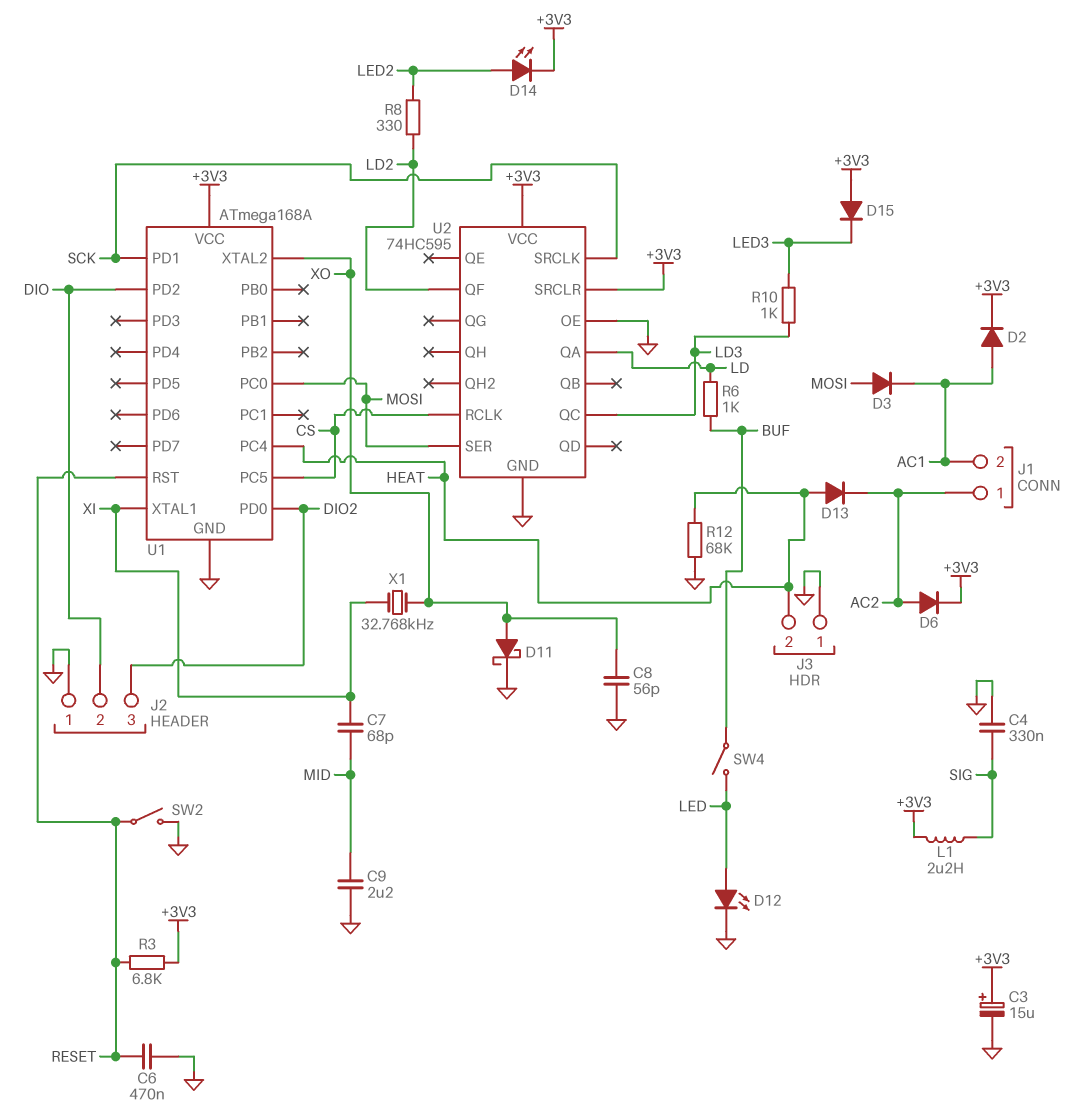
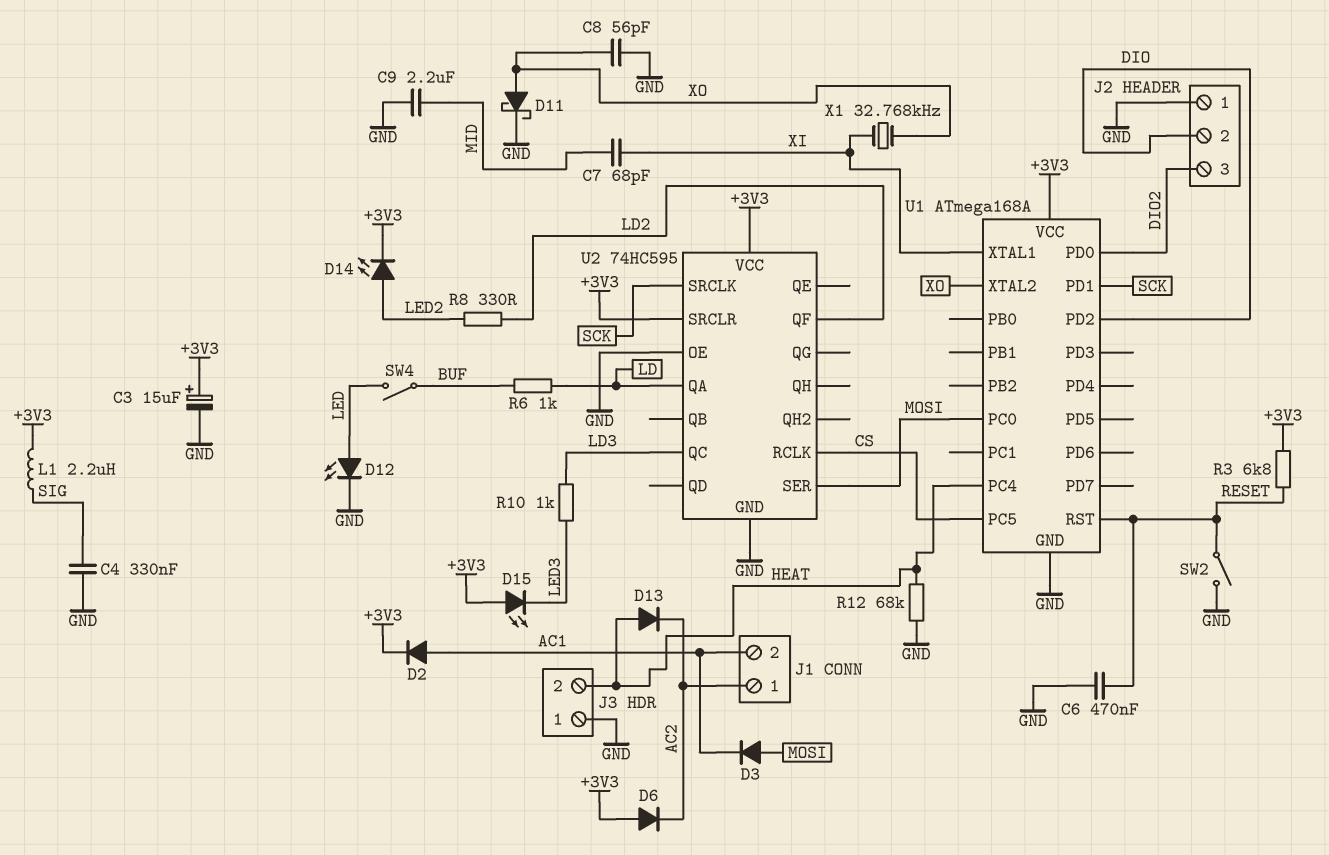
D6: diode (A AC2, K +3V3) -> diode (A +3V3, K AC2)
D15: diode (A +3V3, K LED3) -> LED (A +3V3, K LED3)

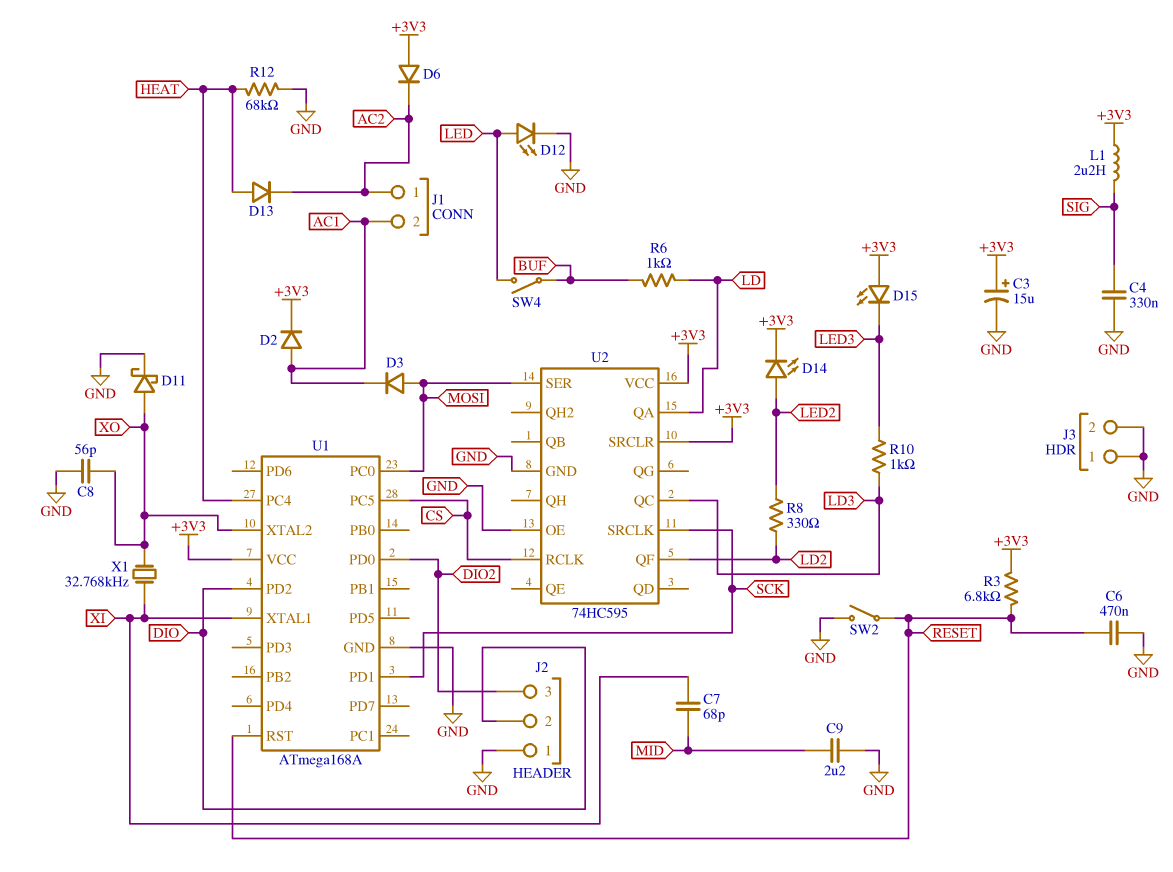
J3 pin 2: HEAT -> GND

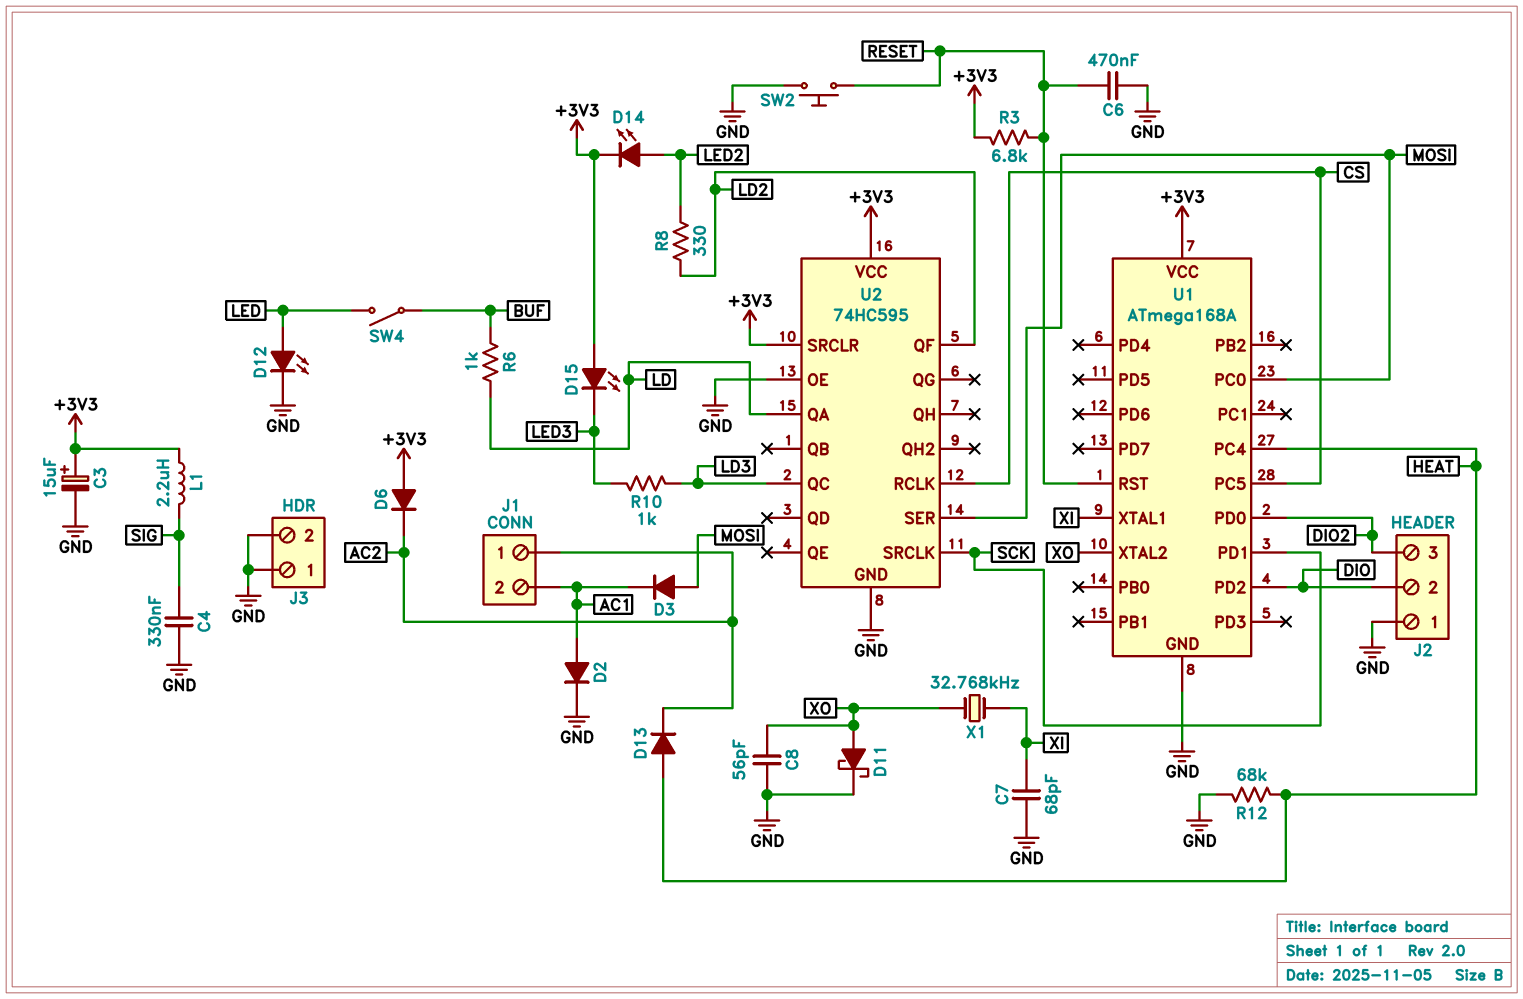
C7: 68pF (MID, XI) -> 68pF (GND, XI)
C9: 2.2uF (GND, MID) -> none
D2: diode (A AC1, K +3V3) -> diode (A AC1, K GND)
SW2: switch (GND, RESET) -> button (GND, RESET)

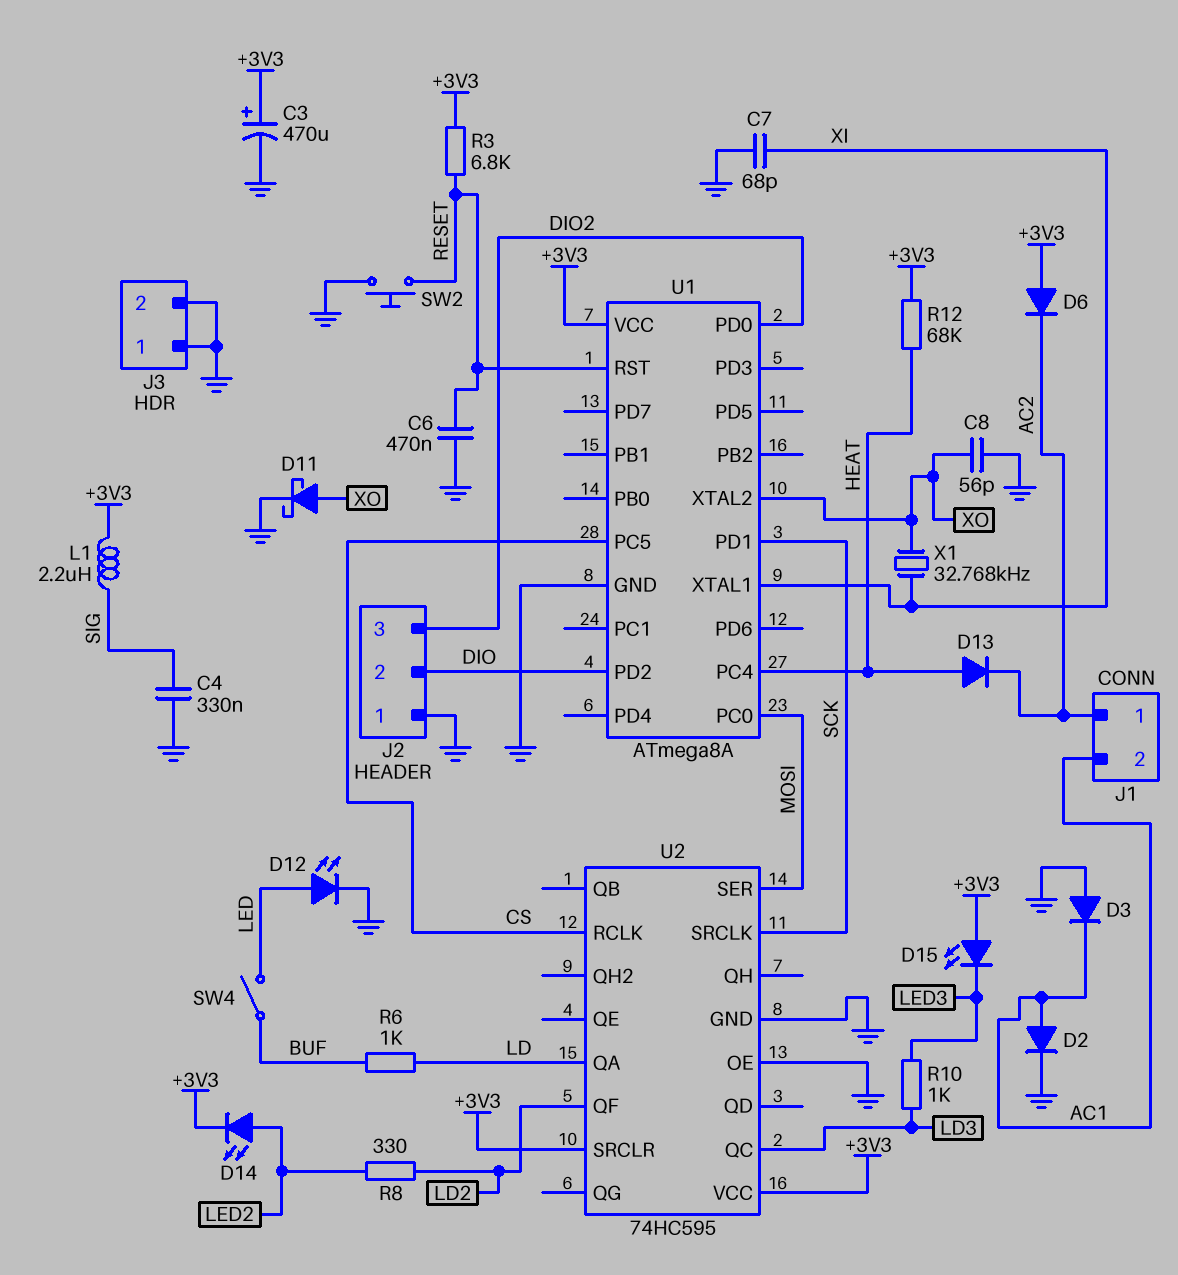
C3: 15uF (plus +3V3, minus GND) -> 470uF (plus +3V3, minus GND)
D3: diode (A MOSI, K AC1) -> diode (A GND, K AC1)
R12: 68k (GND, HEAT) -> 68k (+3V3, HEAT)
U1: ATmega168A -> ATmega8A

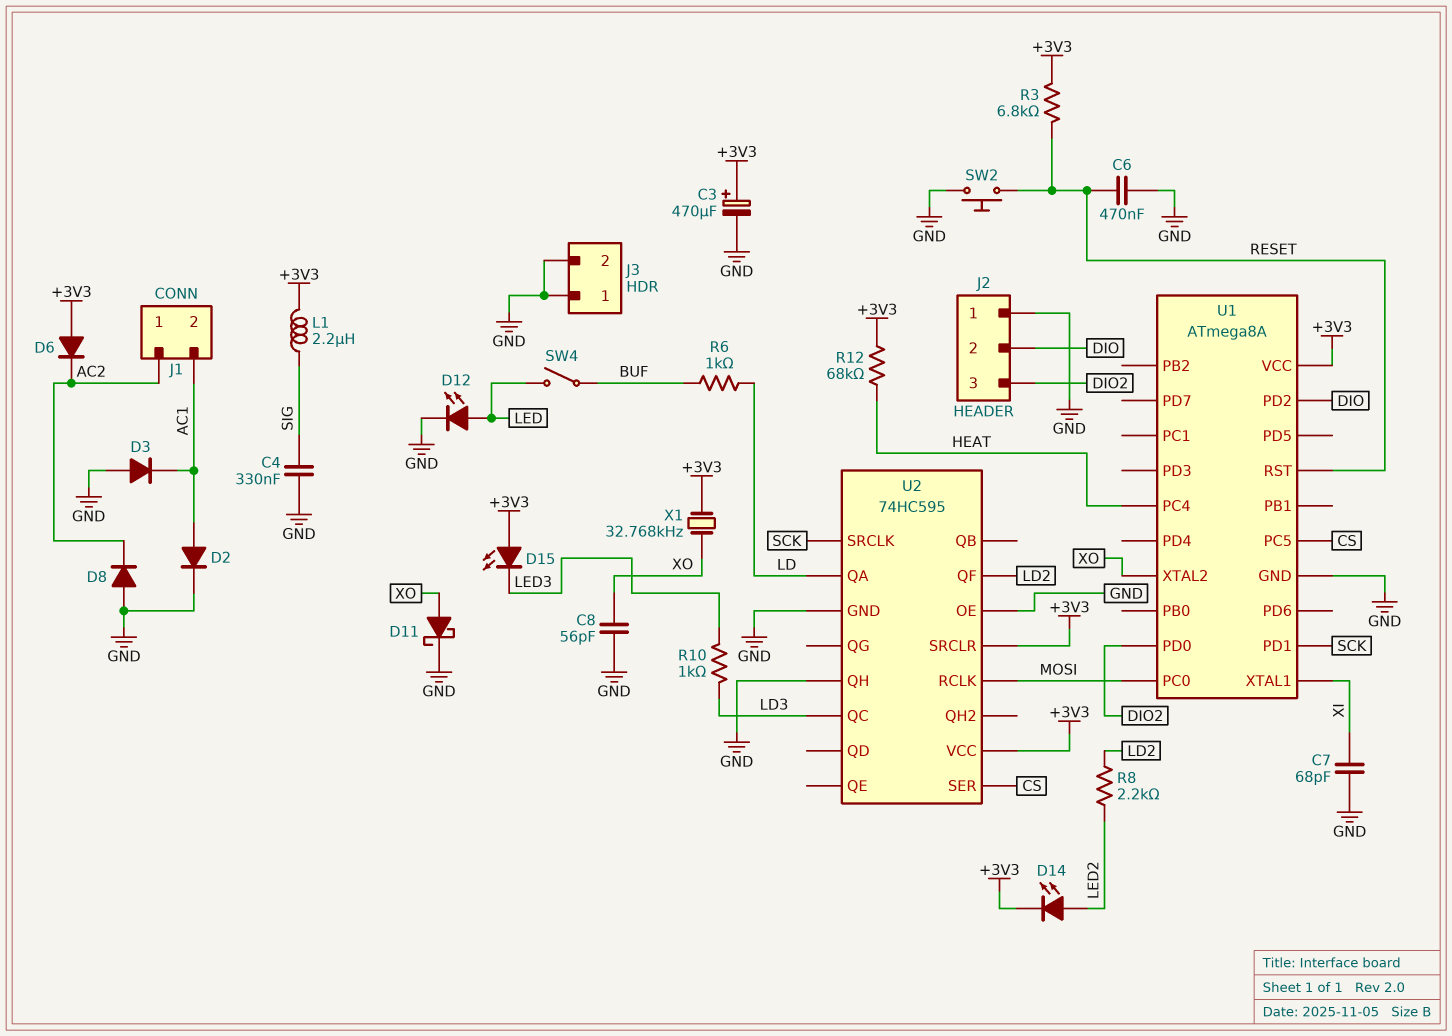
D8: none -> diode (A GND, K AC2)
D13: diode (A HEAT, K AC2) -> none
R8: 330 (LD2, LED2) -> 2.2k (LD2, LED2)
U2 pin QH: none -> GND
U2 pin RCLK: CS -> MOSI
U2 pin SER: MOSI -> CS
X1: 32.768kHz (XI, XO) -> 32.768kHz (+3V3, XO)

